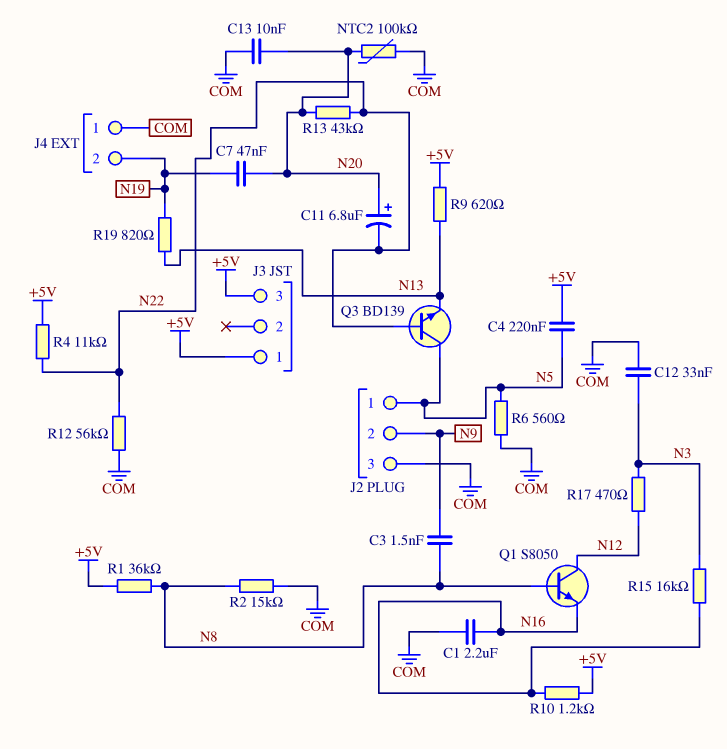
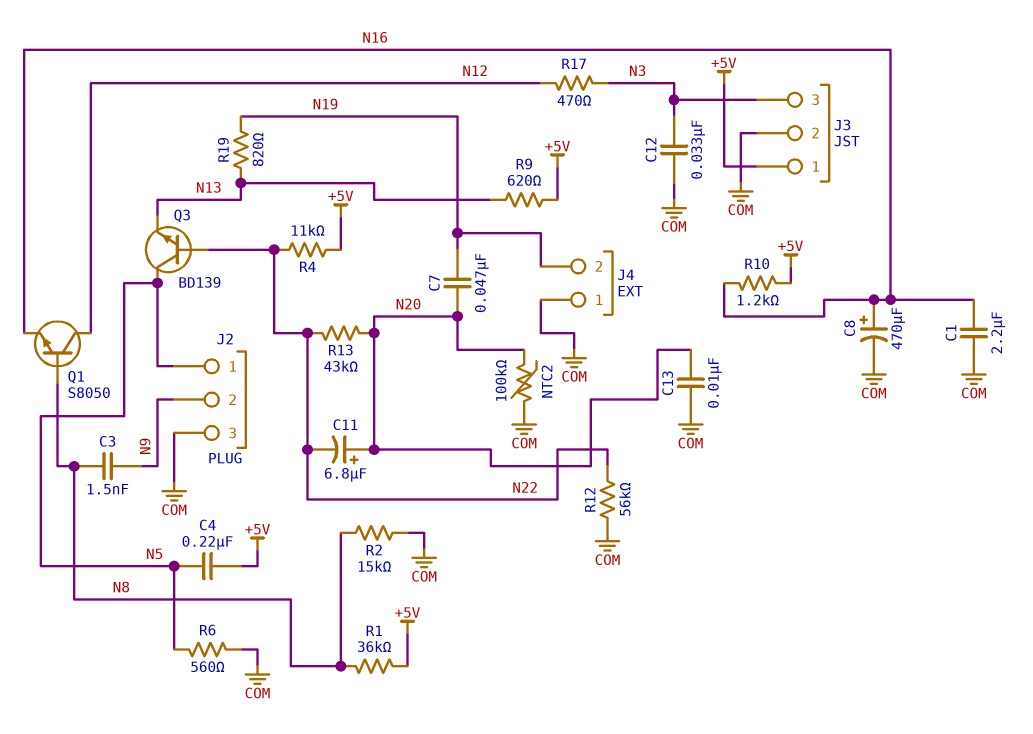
C8: none -> 470uF (plus N16, minus COM)
J3 pin 2: none -> COM
J3 pin 3: +5V -> N3
R15: 16k (N3, N16) -> none

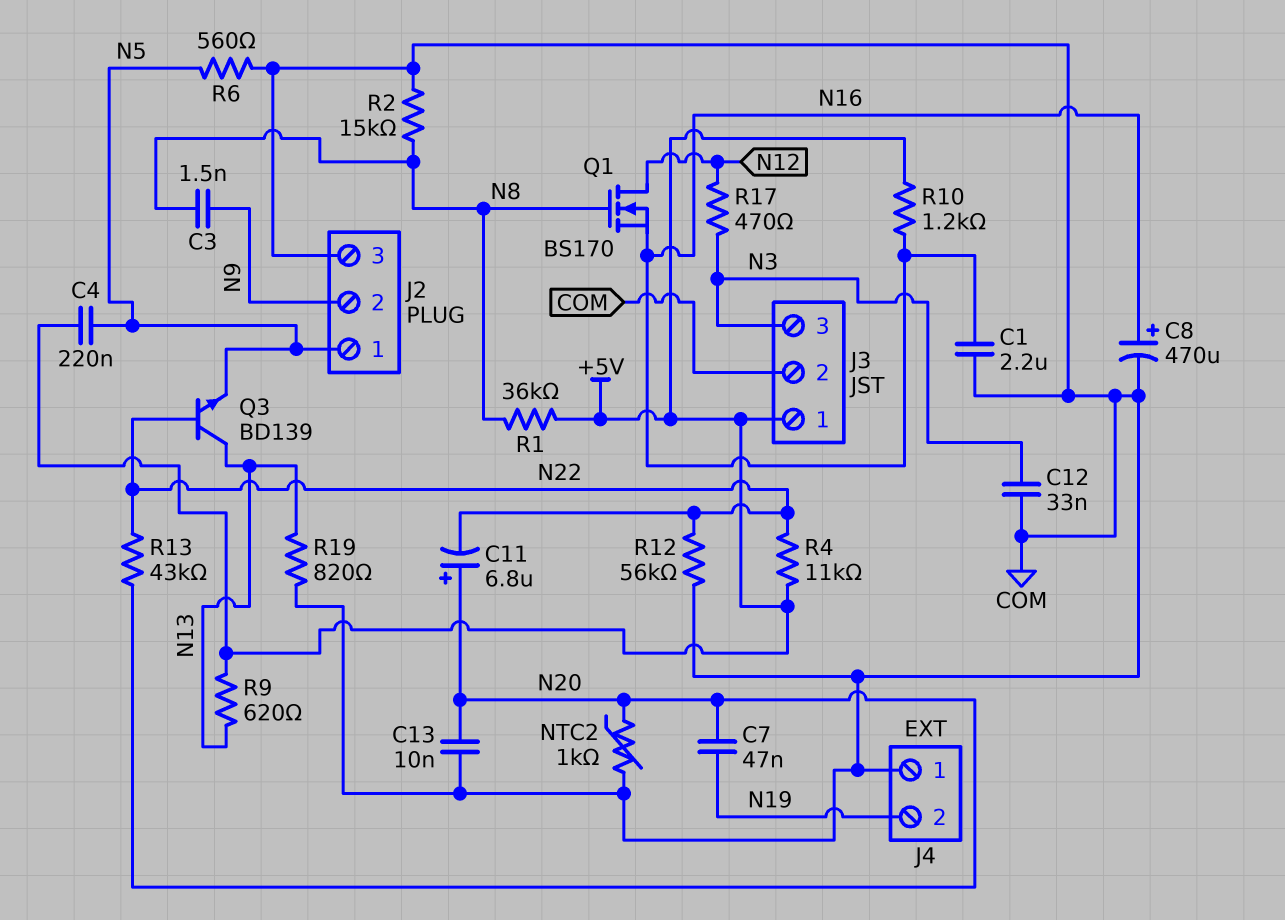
NTC2: 100k (COM, N20) -> 1k (COM, N20)
Q1: NPN S8050 (B N8, C N12, E N16) -> NMOS BS170 (G N8, D N12, S N16)
Q3: NPN BD139 (B N22, C N5, E N13) -> NPN BD139 (B N22, C N13, E N5)
R19: 820 (N13, N19) -> 820 (COM, N13)

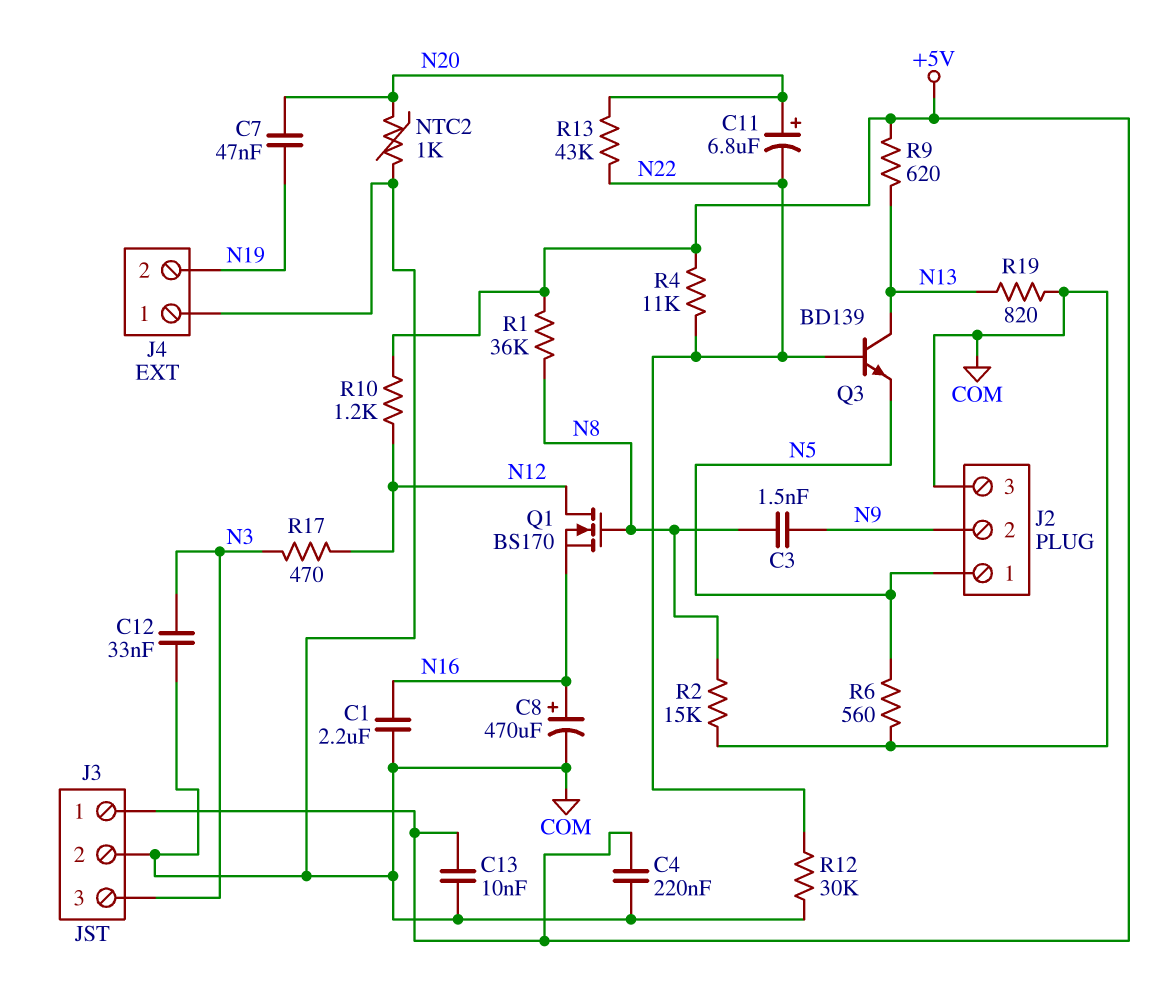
C4: 220nF (+5V, N5) -> 220nF (+5V, COM)
C13: 10nF (COM, N20) -> 10nF (+5V, COM)
R10: 1.2k (+5V, N16) -> 1.2k (+5V, N12)
R12: 56k (COM, N22) -> 30k (COM, N22)

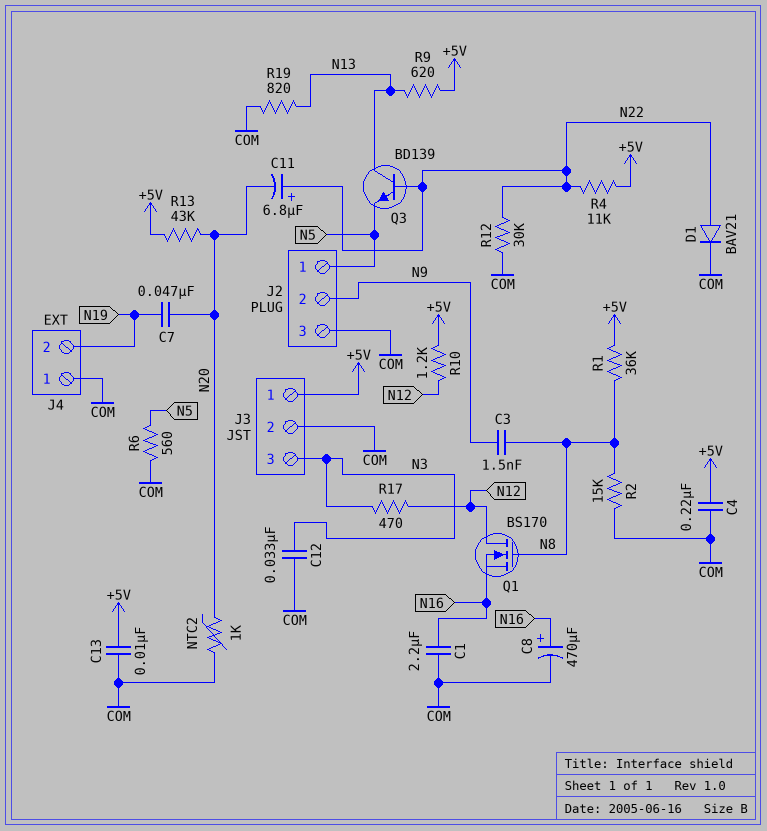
C11: 6.8uF (plus N20, minus N22) -> 6.8uF (plus N22, minus N20)
D1: none -> diode BAV21 (A N22, K COM)
R13: 43k (N20, N22) -> 43k (+5V, N20)

